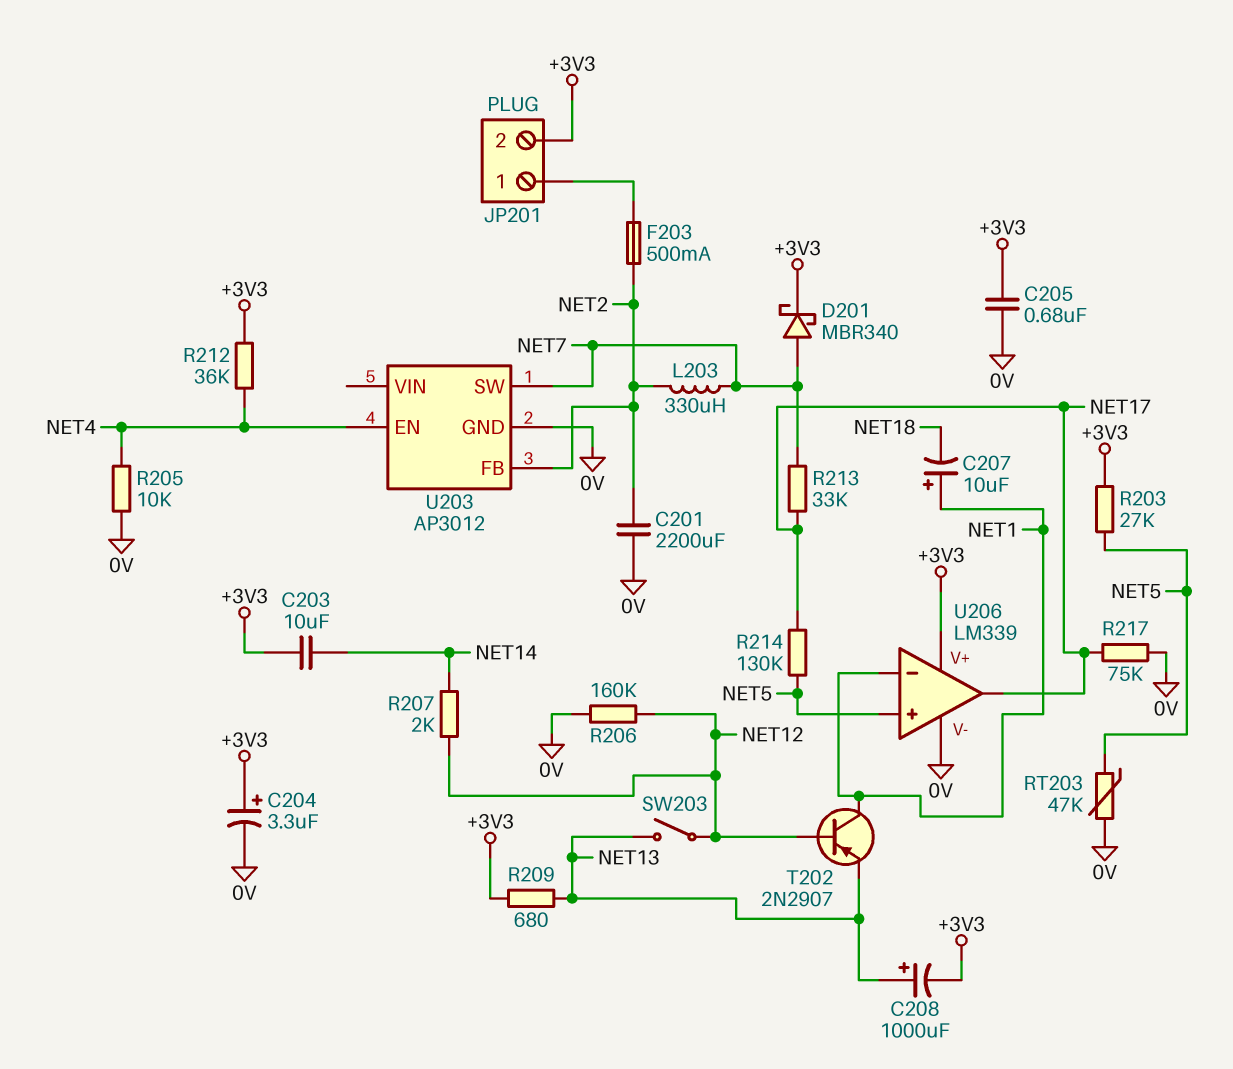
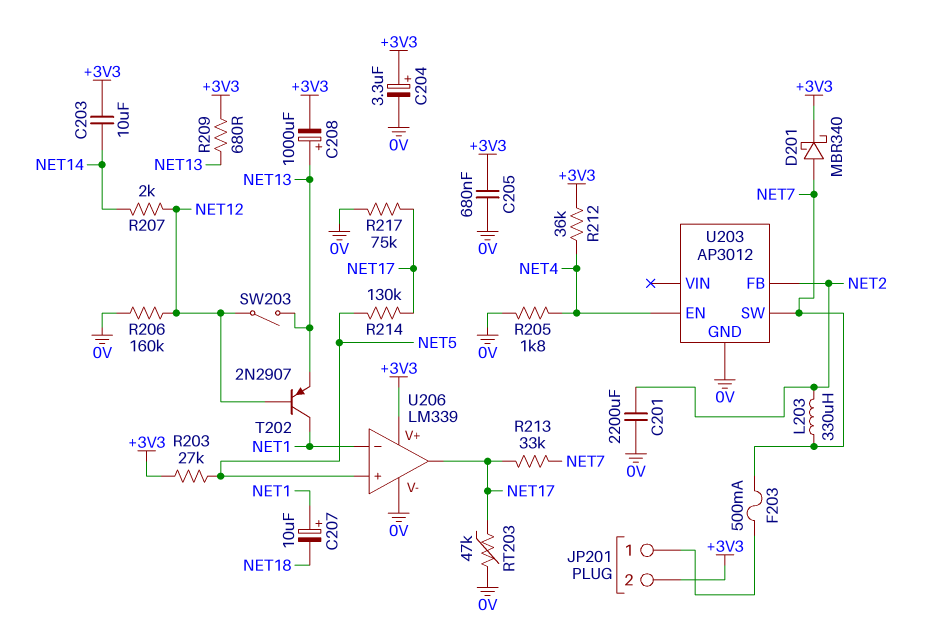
F203: 500mA (JP201/1, NET2) -> 500mA (JP201/1, NET7)
R205: 10k (0V, NET4) -> 1.8k (0V, NET4)
RT203: 47k (0V, NET5) -> 47k (0V, NET17)

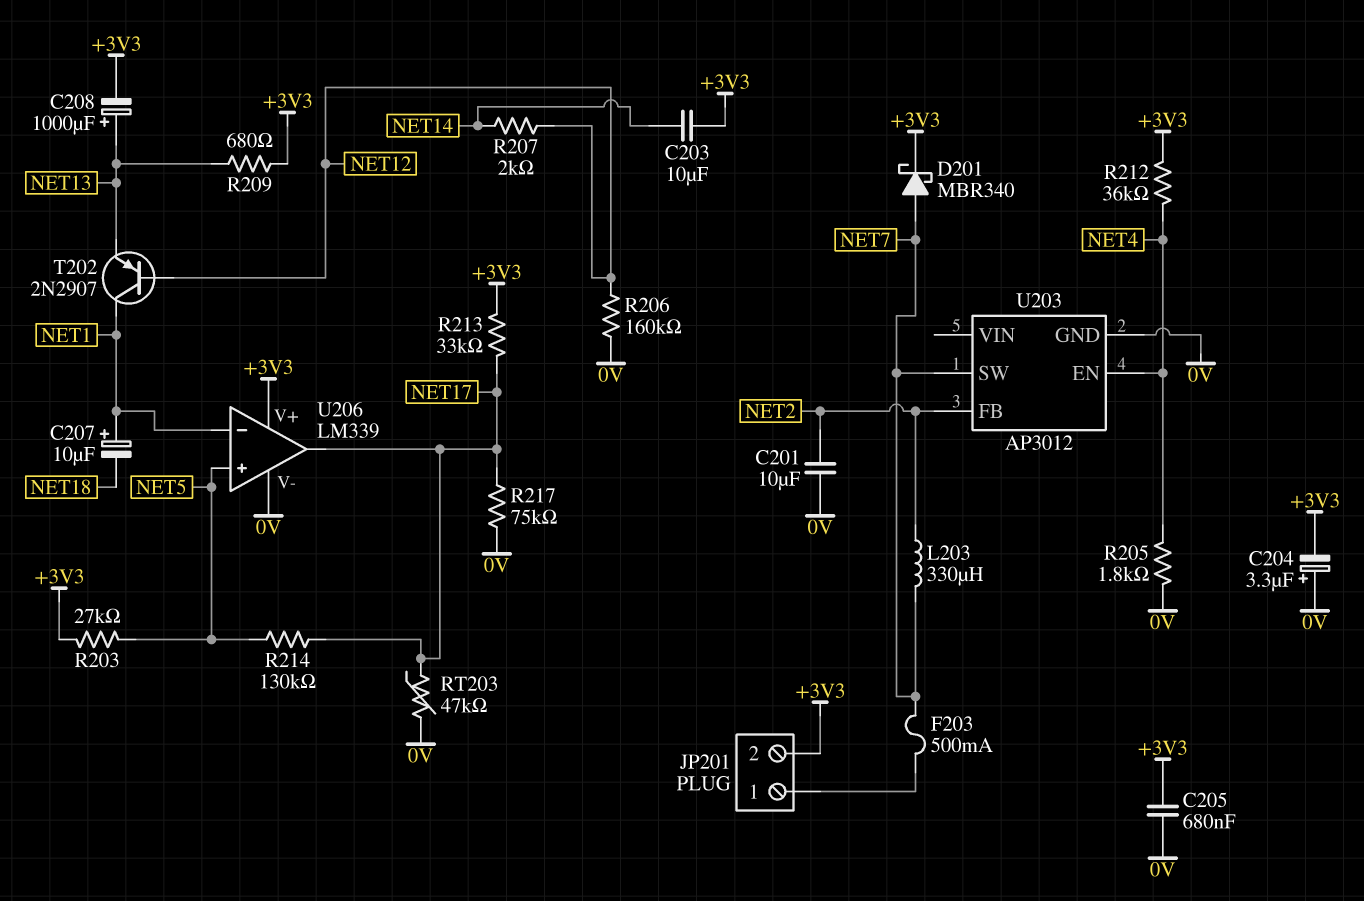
C201: 2200uF (0V, NET2) -> 10uF (0V, NET2)
C204: 3.3uF (plus +3V3, minus 0V) -> 3.3uF (plus 0V, minus +3V3)
R213: 33k (NET7, NET17) -> 33k (+3V3, NET17)
SW203: switch (NET12, NET13) -> none

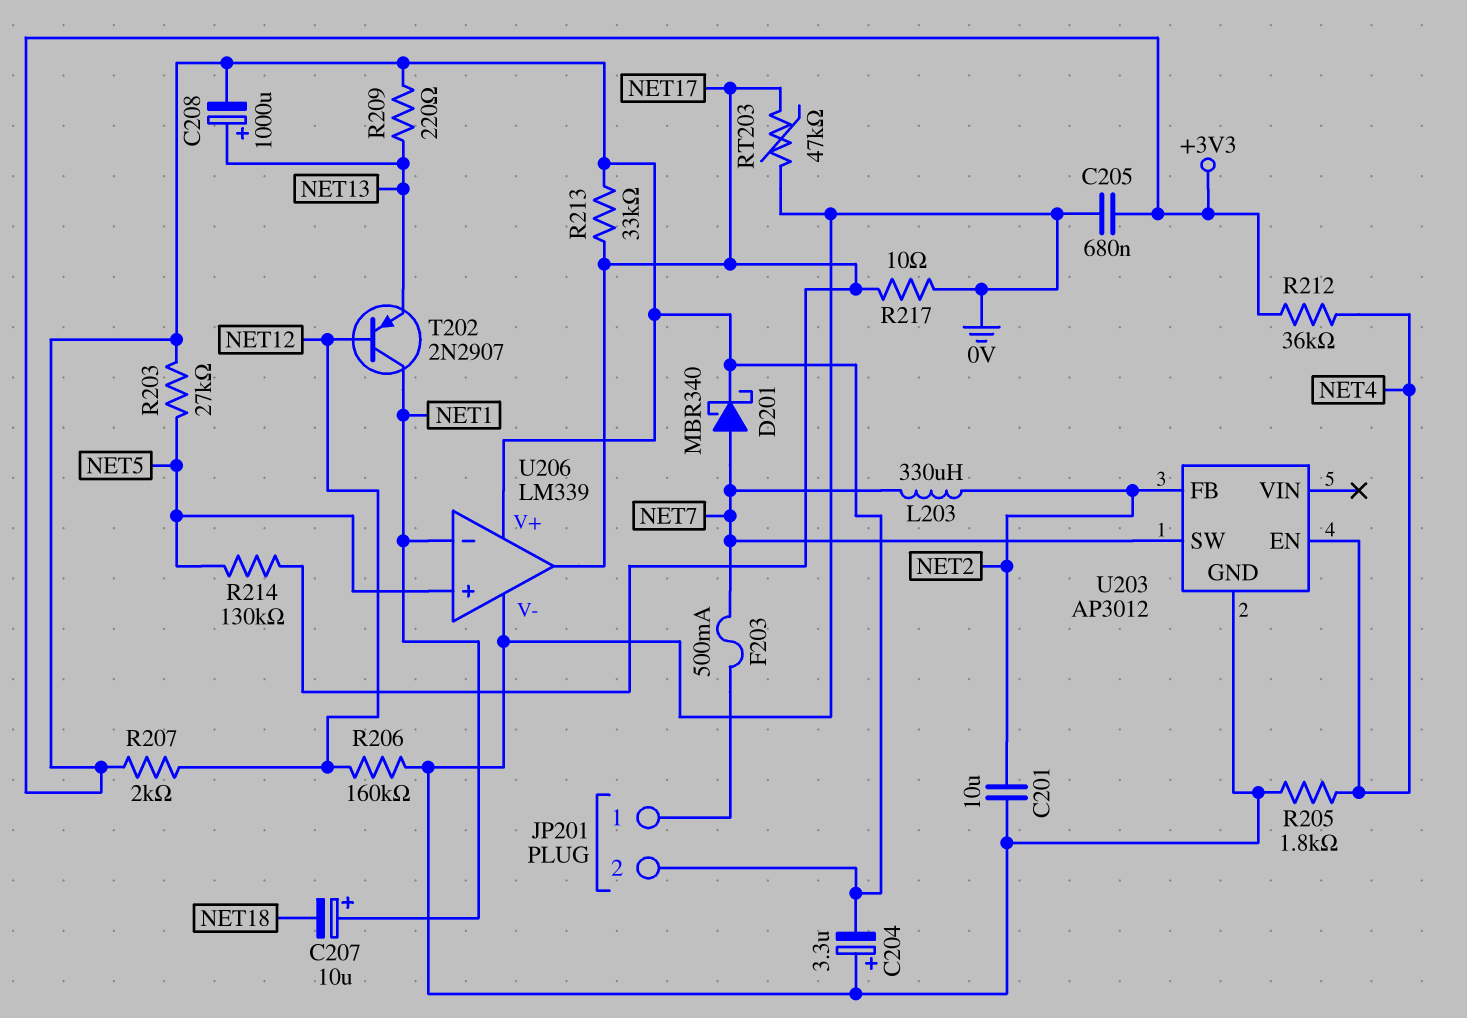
C203: 10uF (+3V3, NET14) -> none
R207: 2k (NET12, NET14) -> 2k (+3V3, NET12)
R209: 680 (+3V3, NET13) -> 220 (+3V3, NET13)
R217: 75k (0V, NET17) -> 10 (0V, NET17)

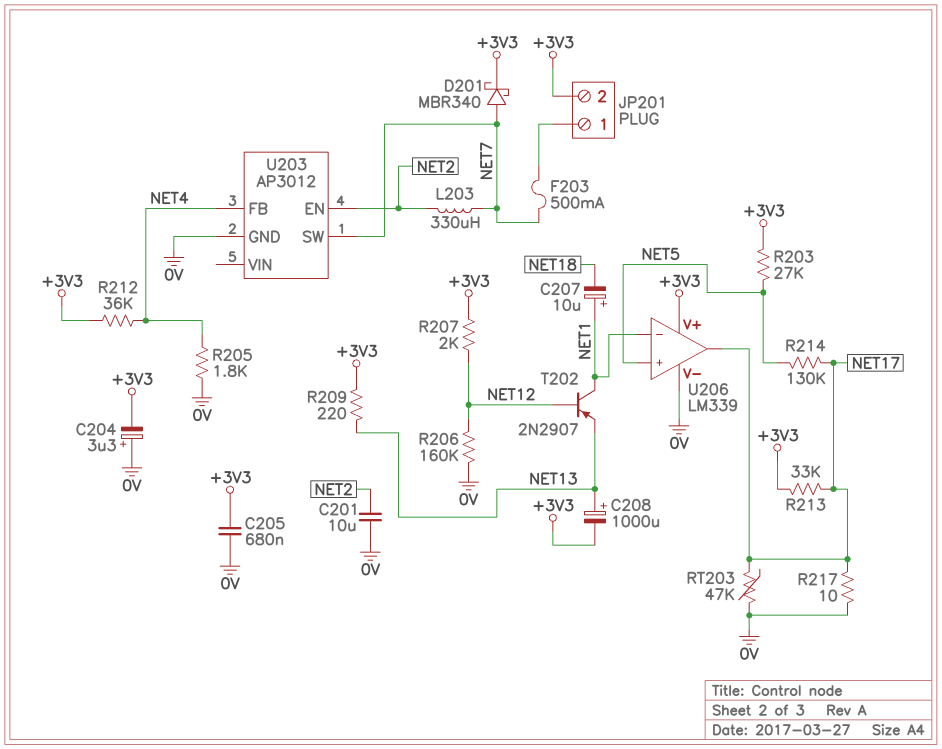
U203 pin EN: NET4 -> NET2
U203 pin FB: NET2 -> NET4

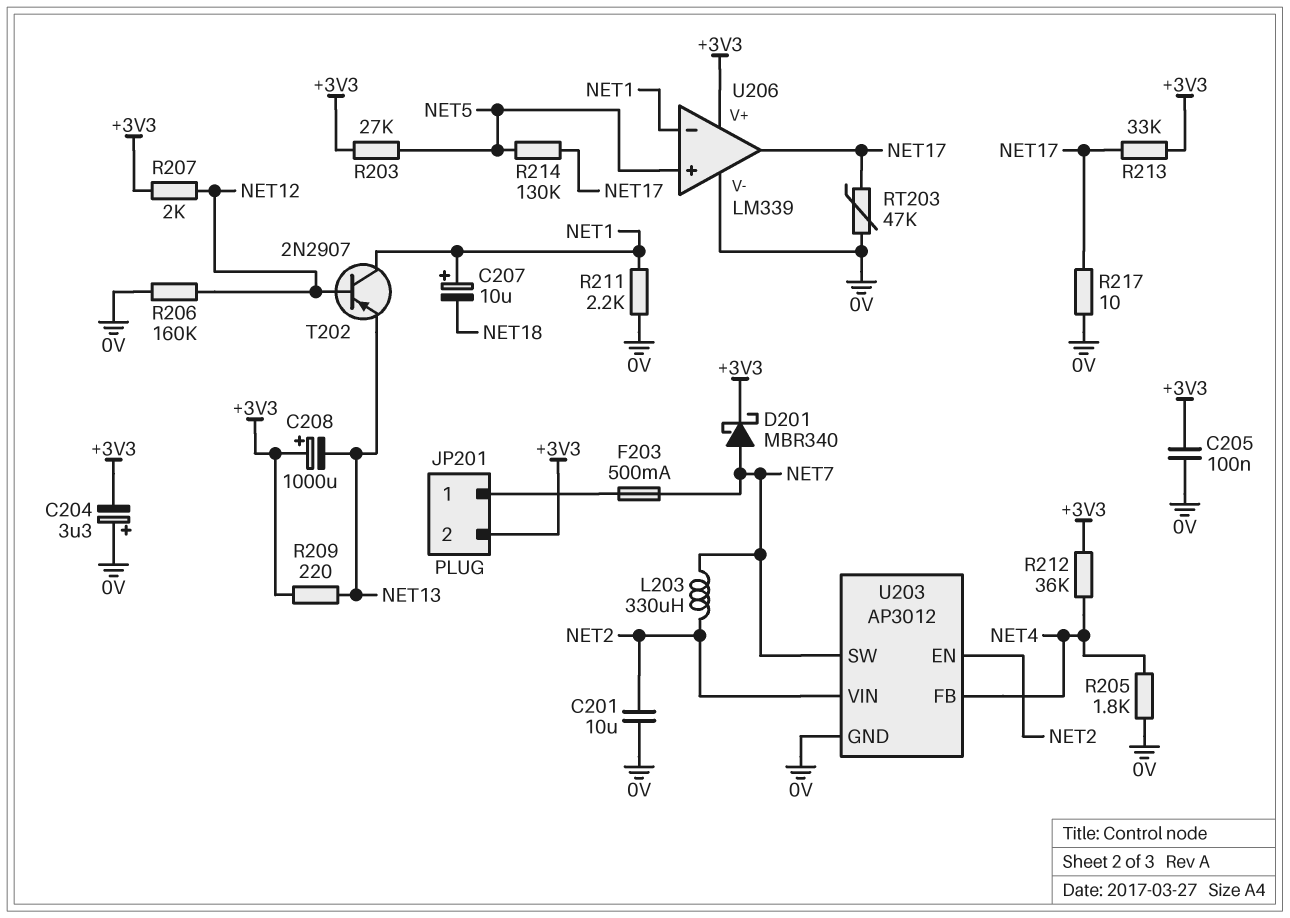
C205: 680nF (+3V3, 0V) -> 100nF (+3V3, 0V)
C208: 1000uF (plus NET13, minus +3V3) -> 1000uF (plus +3V3, minus NET13)
R211: none -> 2.2k (0V, NET1)
U203 pin VIN: none -> NET2

